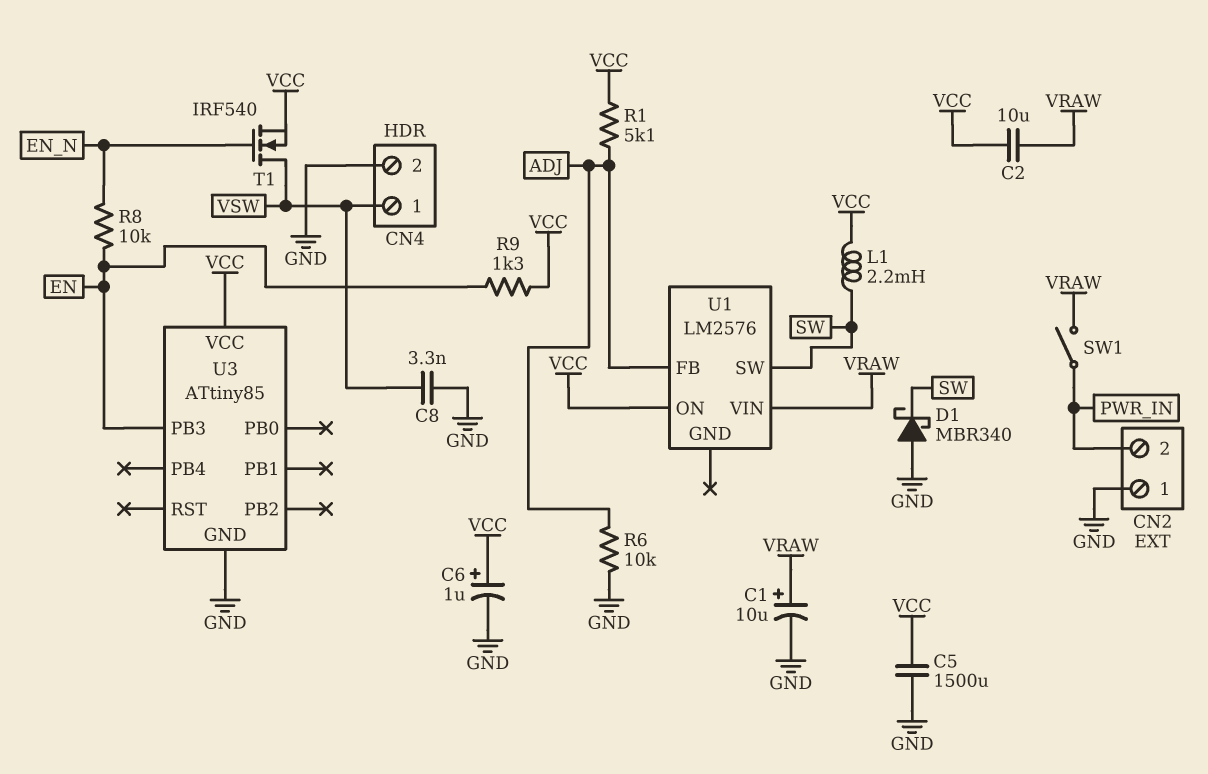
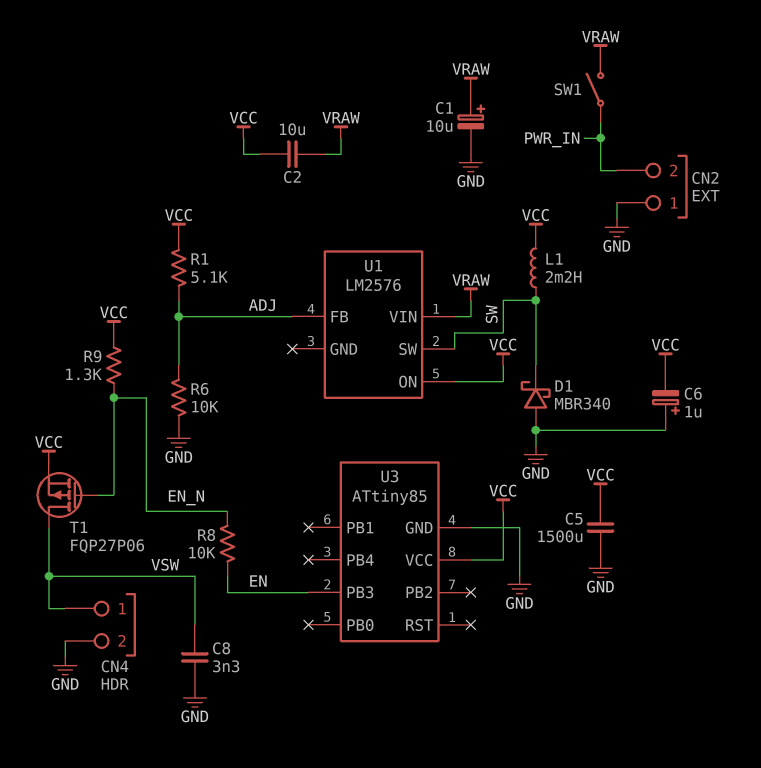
C6: 1uF (plus VCC, minus GND) -> 1uF (plus GND, minus VCC)
R9: 1.3k (EN, VCC) -> 1.3k (EN_N, VCC)
T1: NMOS IRF540 (G EN_N, D VSW, S VCC) -> PMOS FQP27P06 (G EN_N, D VSW, S VCC)

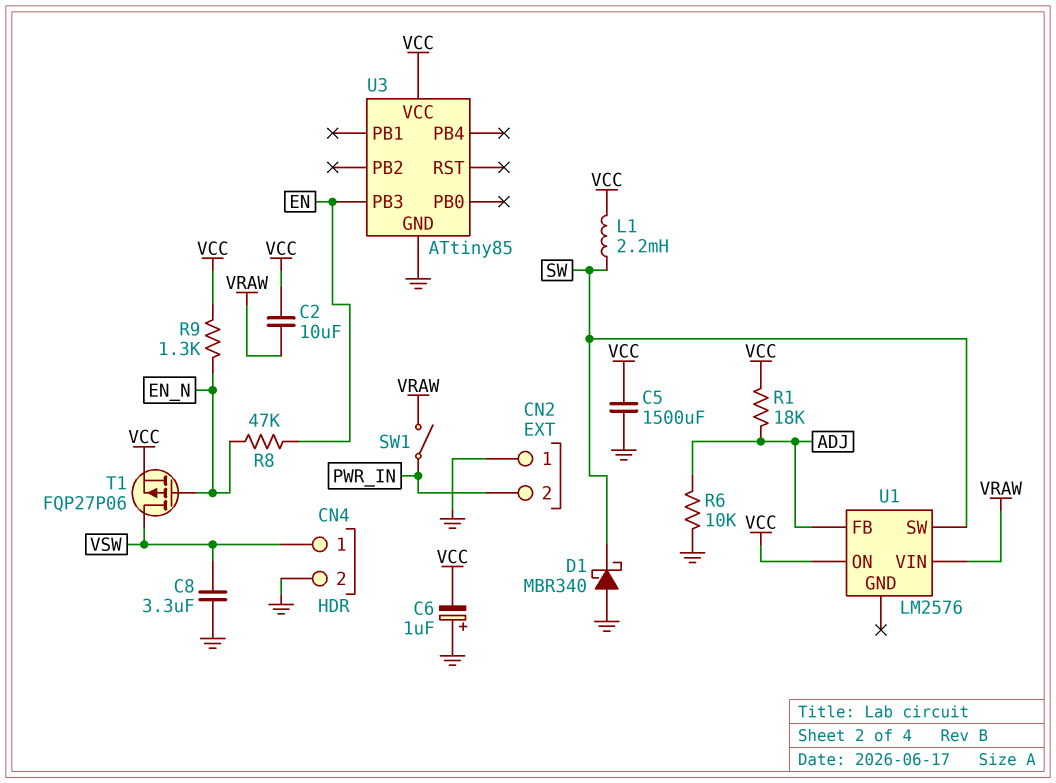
C1: 10uF (plus VRAW, minus GND) -> none
C8: 3.3nF (GND, VSW) -> 3.3uF (GND, VSW)
R1: 5.1k (ADJ, VCC) -> 18k (ADJ, VCC)
R8: 10k (EN, EN_N) -> 47k (EN, EN_N)

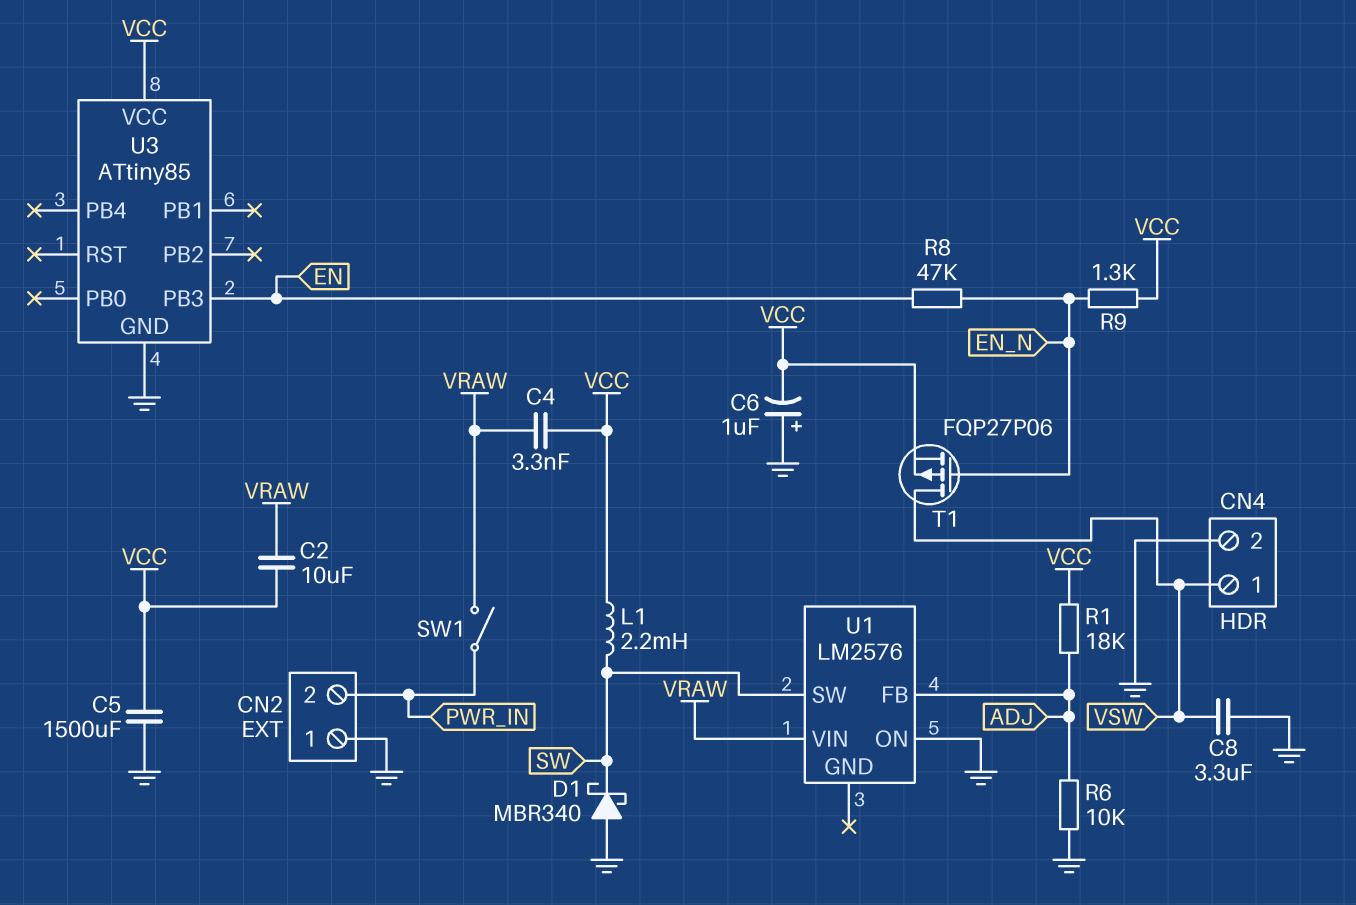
C4: none -> 3.3nF (VCC, VRAW)
U1 pin ON: VCC -> GND

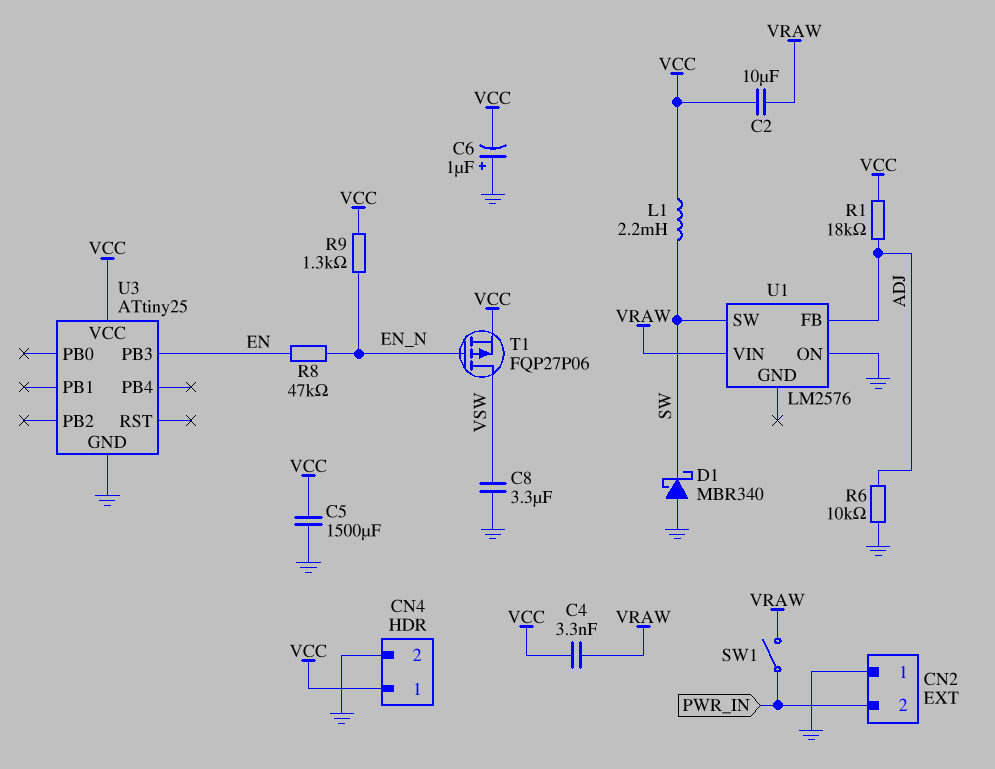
CN4 pin 1: VSW -> VCC
U3: ATtiny85 -> ATtiny25

